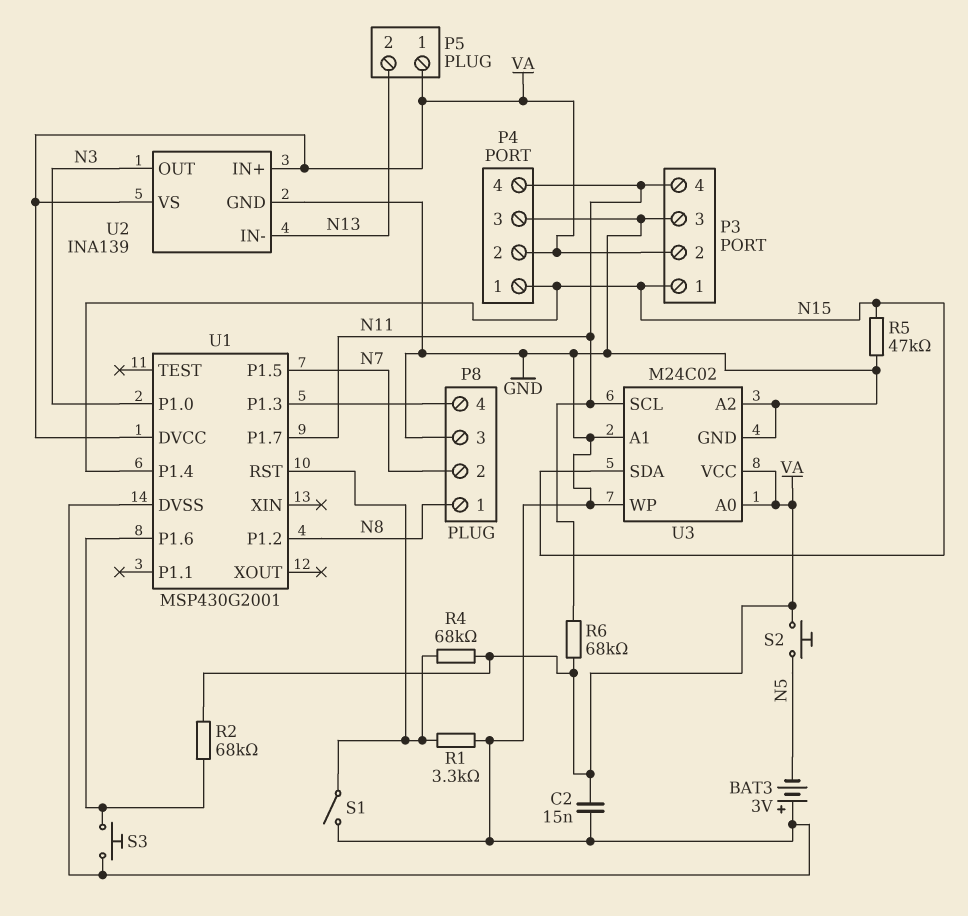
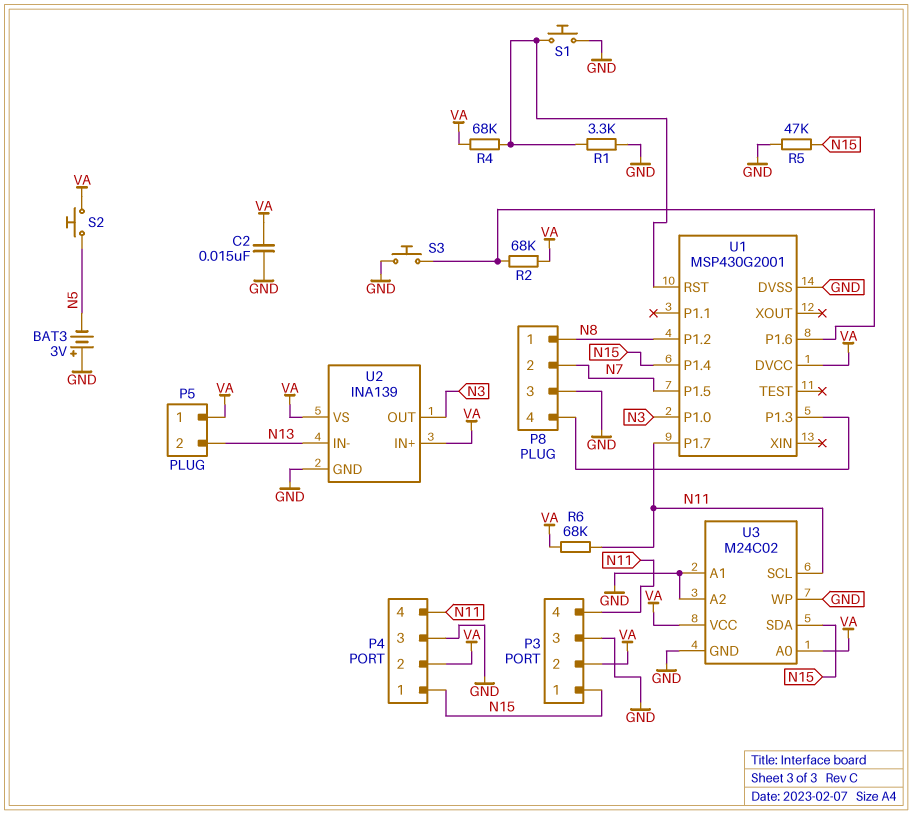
S1: switch (GND, U1/RST) -> button (GND, U1/RST)

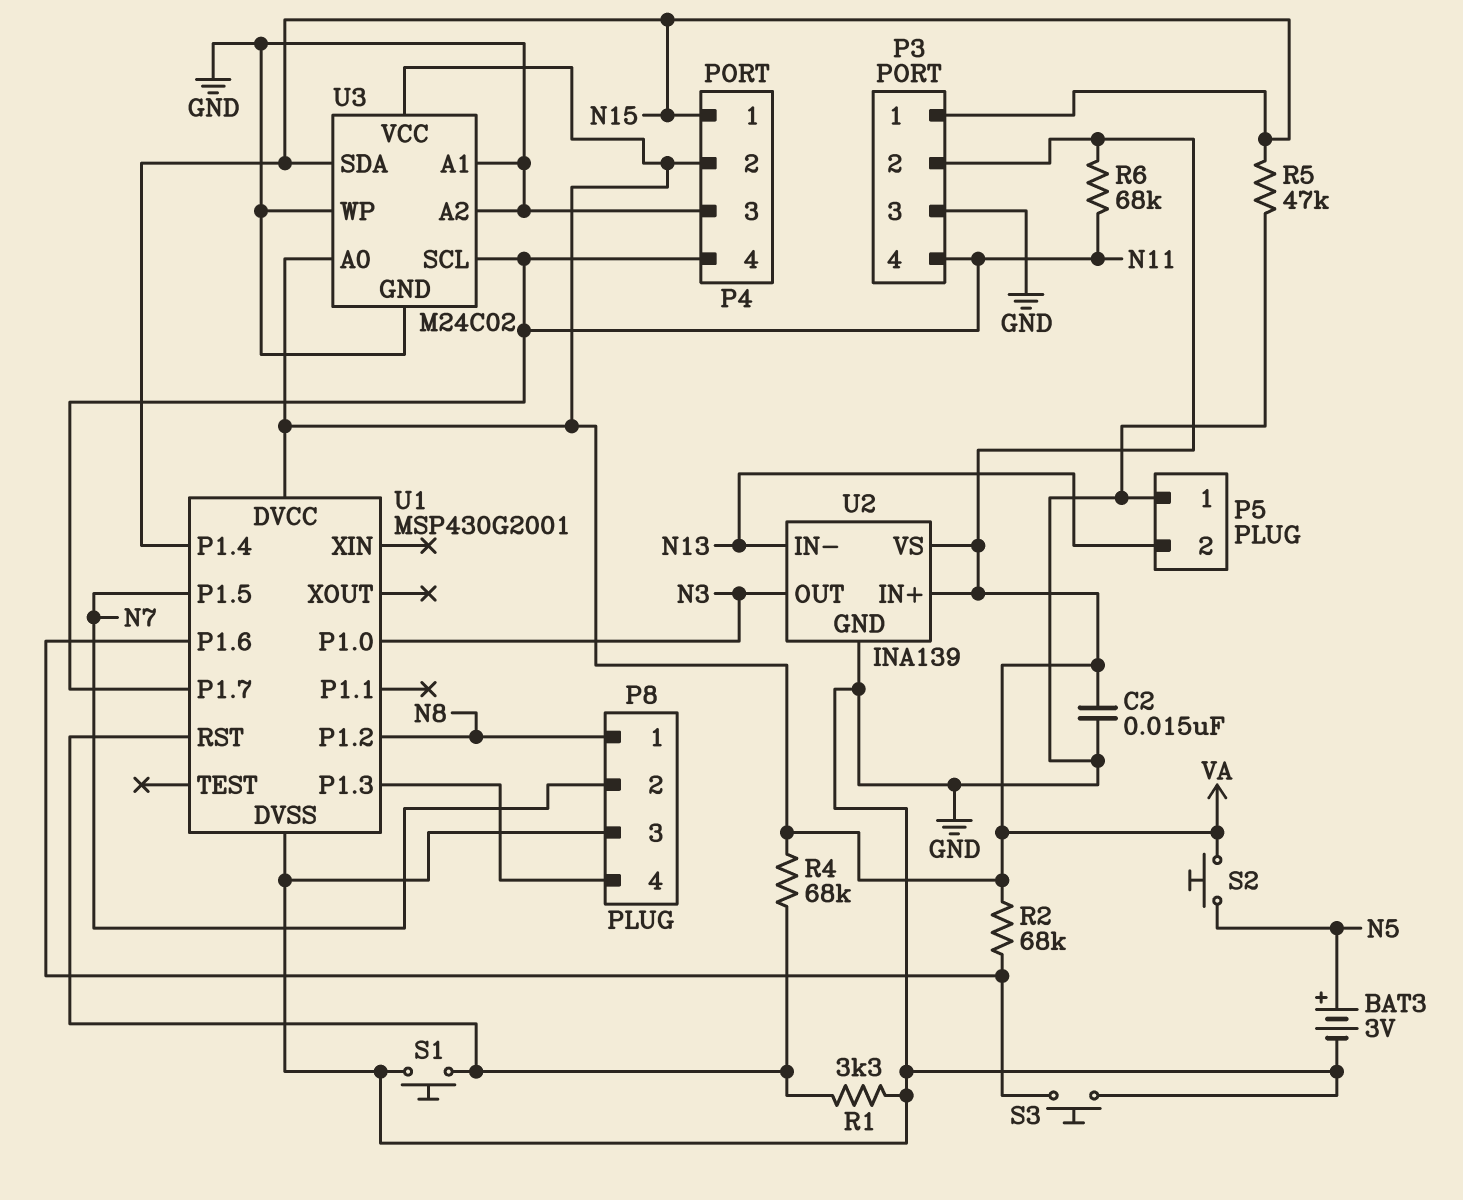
BAT3: 3V (plus GND, minus N5) -> 3V (plus N5, minus GND)
P5 pin 1: VA -> GND

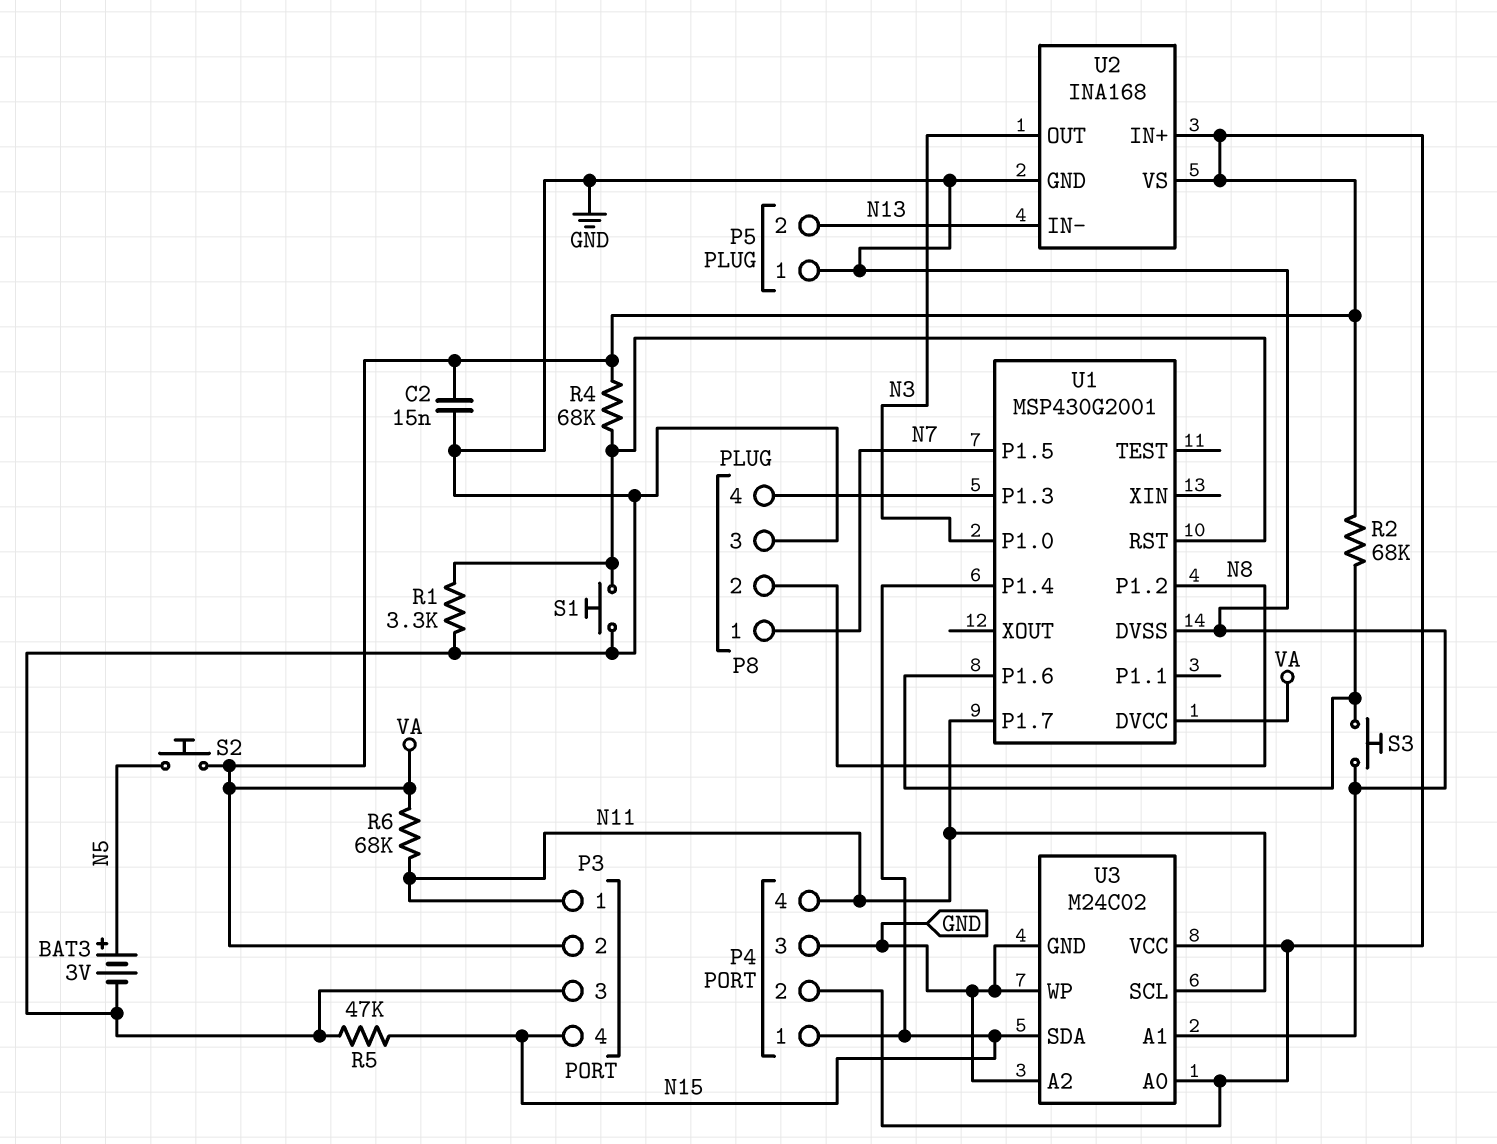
P3 pin 1: N15 -> N11
P3 pin 4: N11 -> N15
P8 pin 1: N8 -> N7
P8 pin 2: N7 -> N8
U2: INA139 -> INA168

